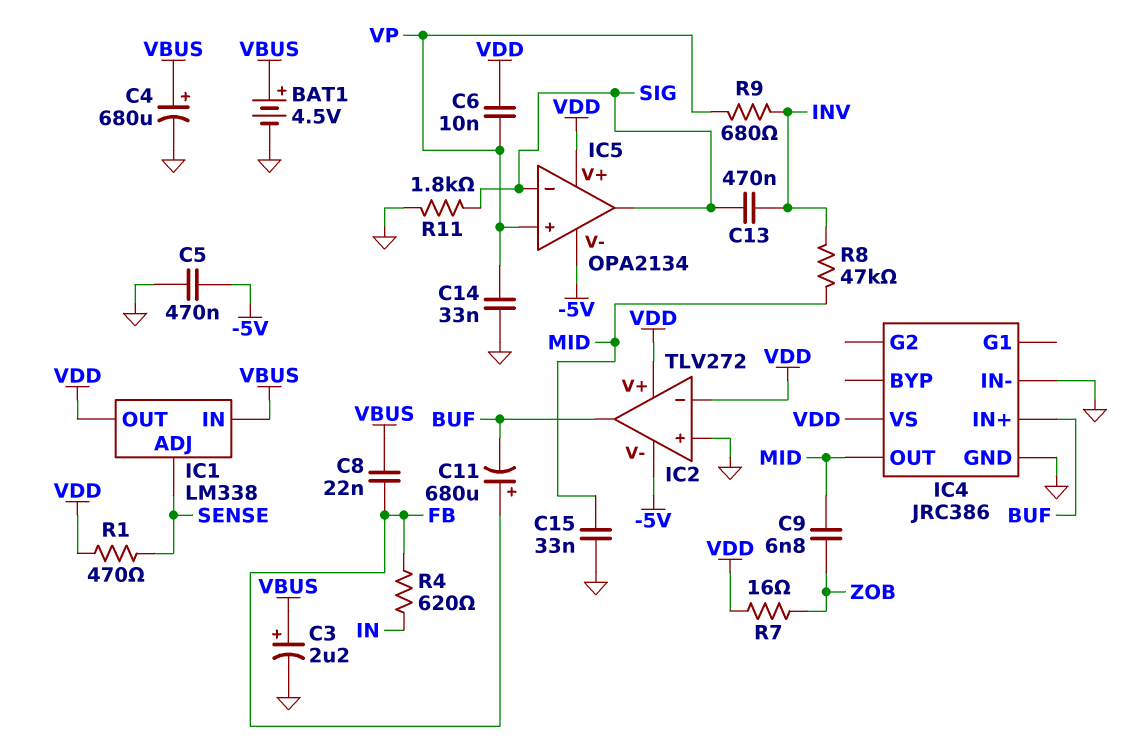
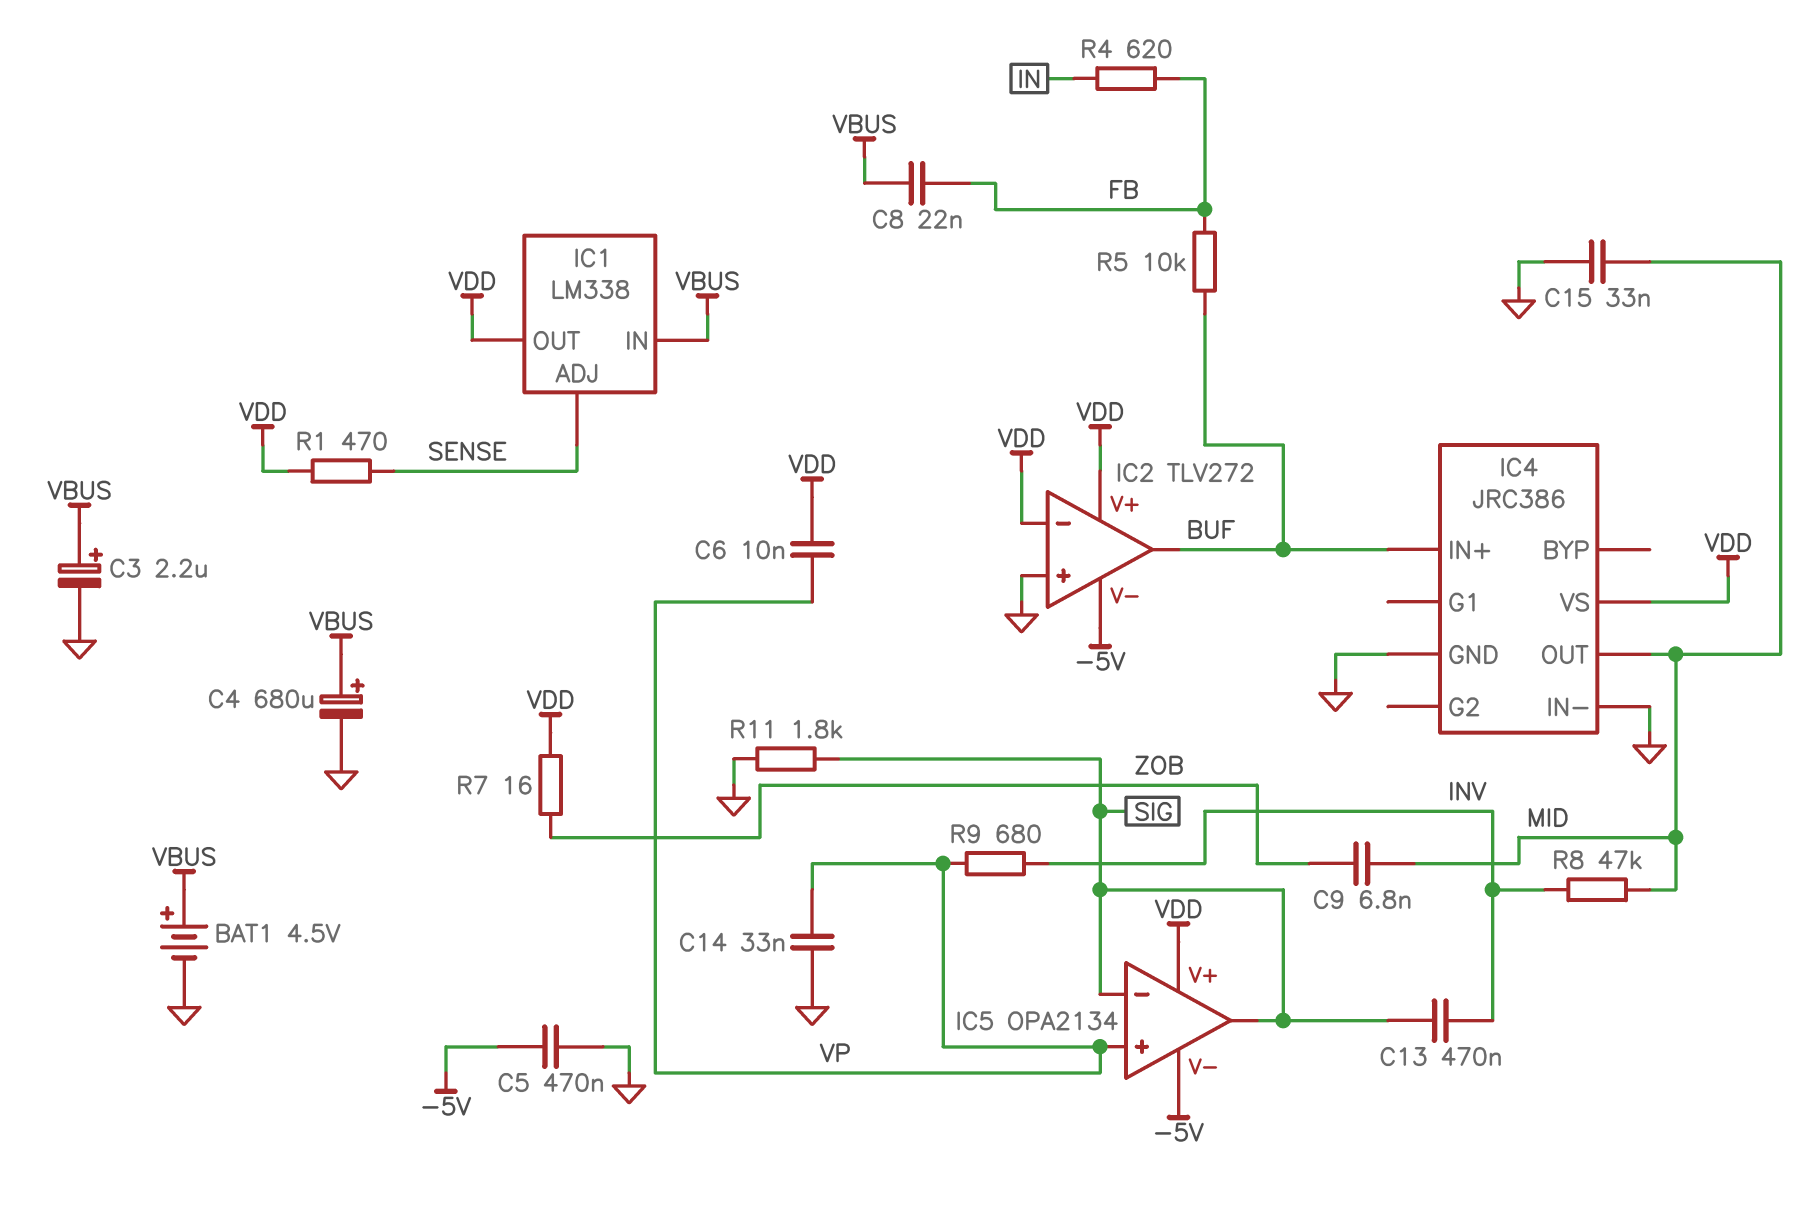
C11: 680uF (plus FB, minus BUF) -> none
R5: none -> 10k (BUF, FB)

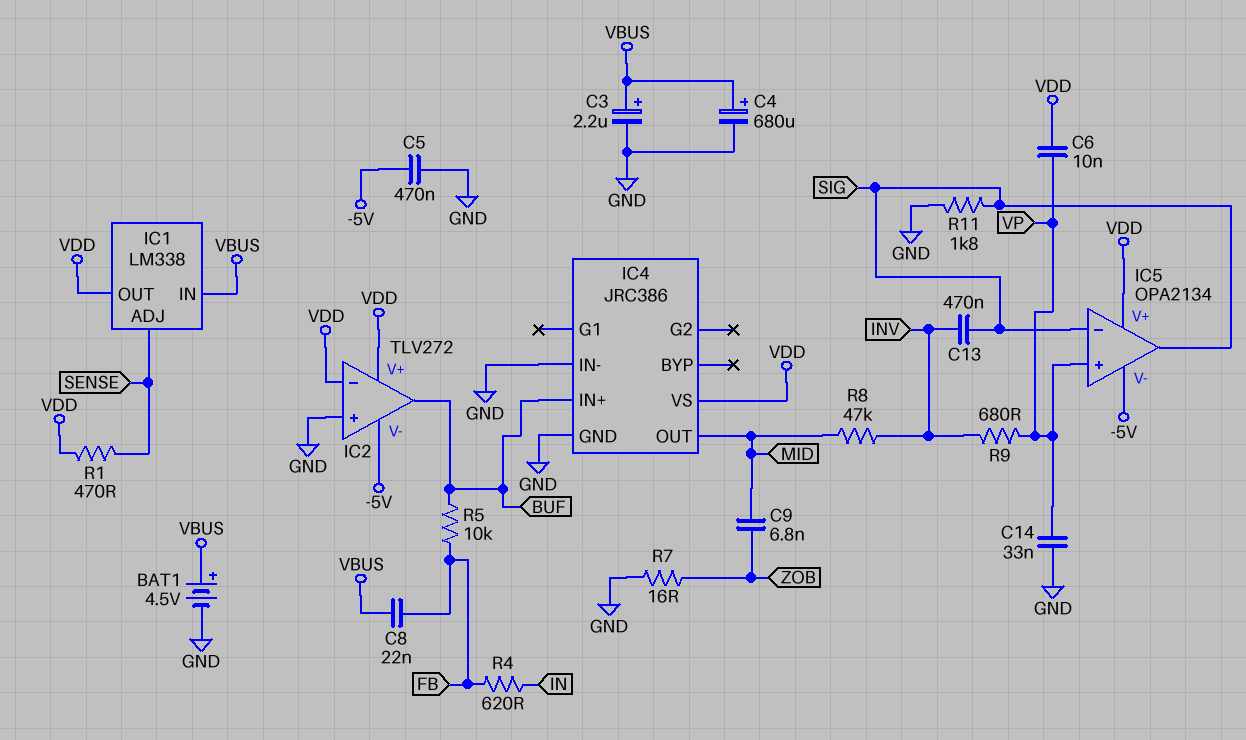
C15: 33nF (GND, MID) -> none
R7: 16 (VDD, ZOB) -> 16 (GND, ZOB)

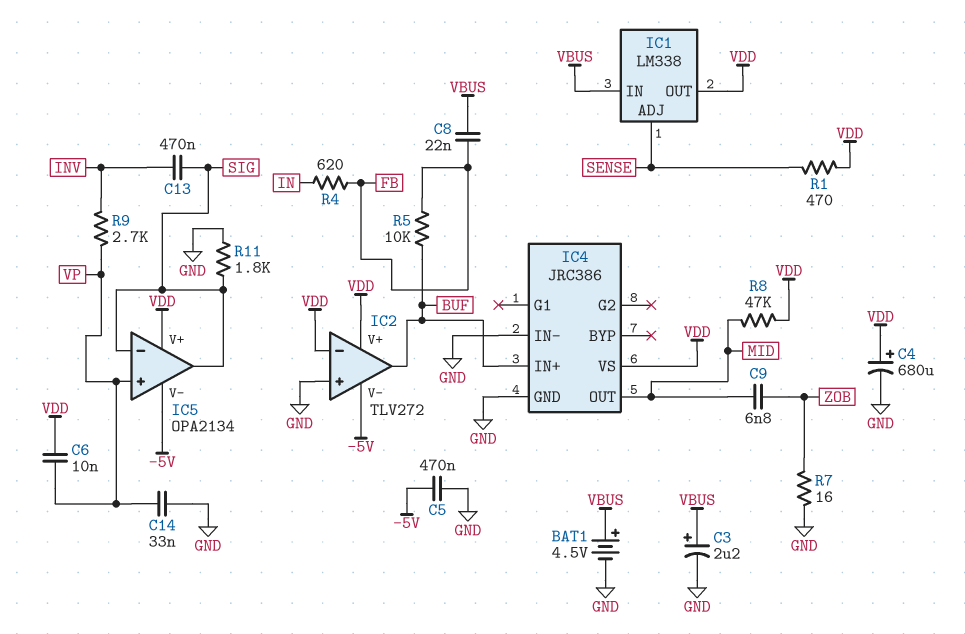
C4: 680uF (plus VBUS, minus GND) -> 680uF (plus VDD, minus GND)
R8: 47k (INV, MID) -> 47k (MID, VDD)
R9: 680 (INV, VP) -> 2.7k (INV, VP)

